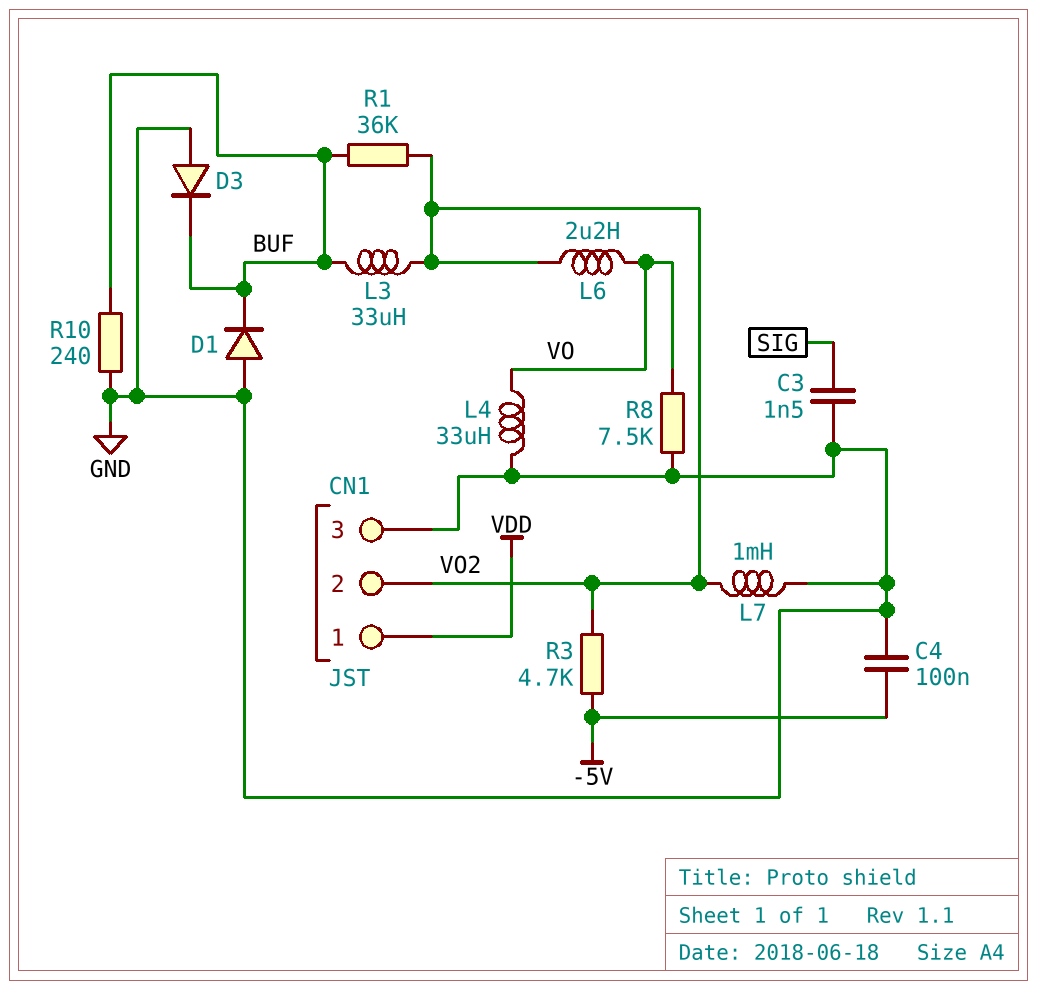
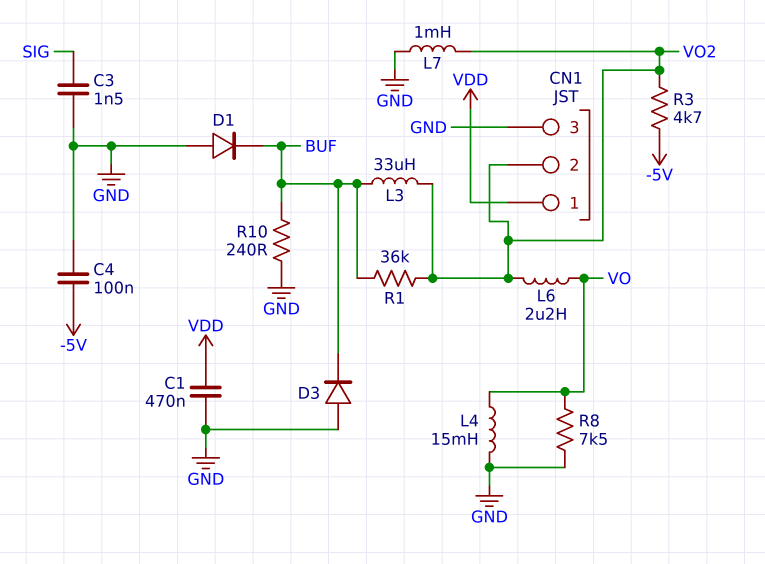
C1: none -> 470nF (GND, VDD)
L4: 33uH (GND, VO) -> 15mH (GND, VO)

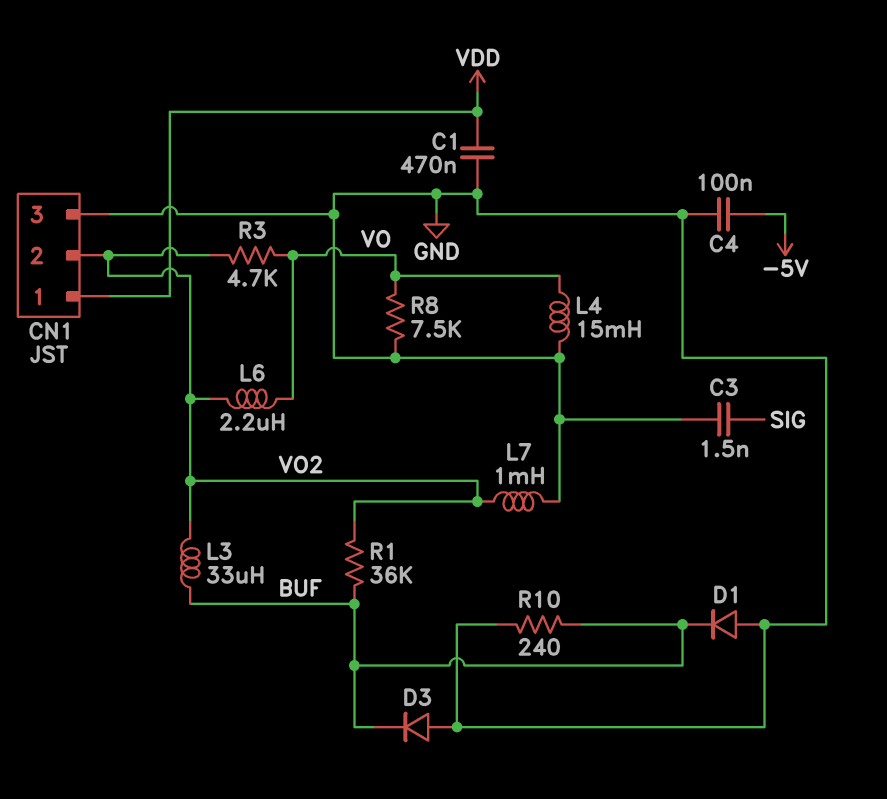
R3: 4.7k (-5V, VO2) -> 4.7k (VO, VO2)

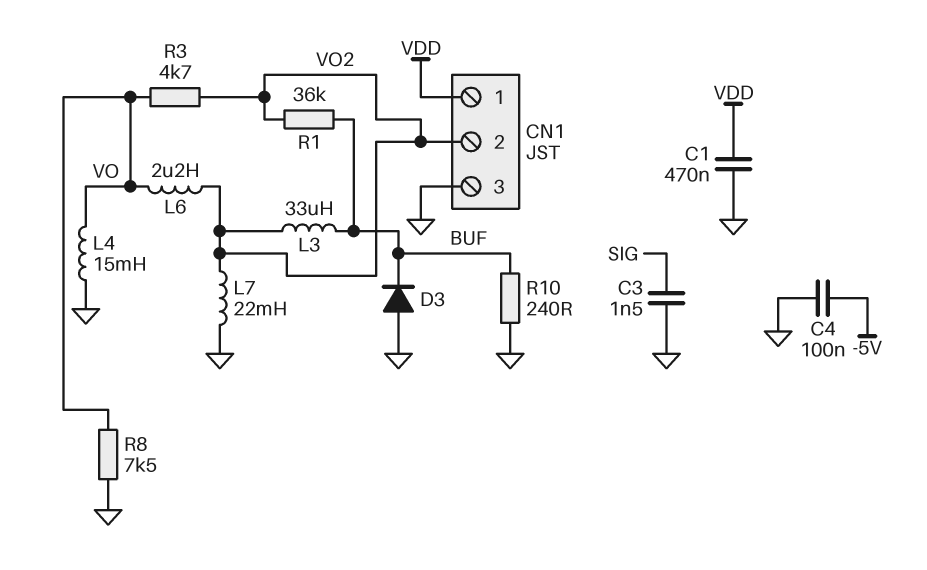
D1: diode (A GND, K BUF) -> none
L7: 1mH (GND, VO2) -> 22mH (GND, VO2)

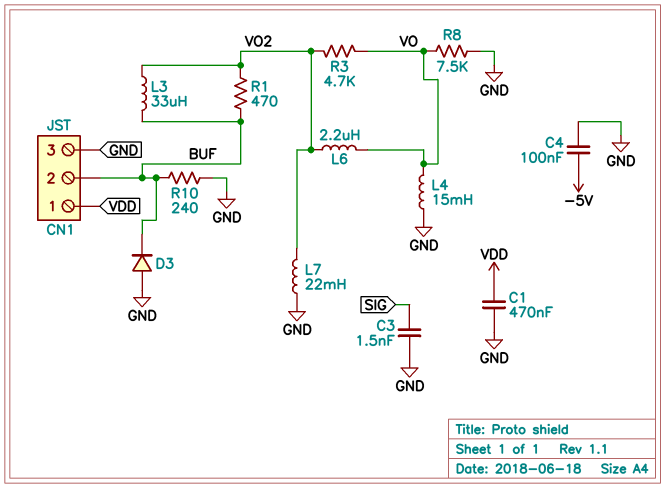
CN1 pin 2: VO2 -> BUF
R1: 36k (BUF, VO2) -> 470 (BUF, VO2)

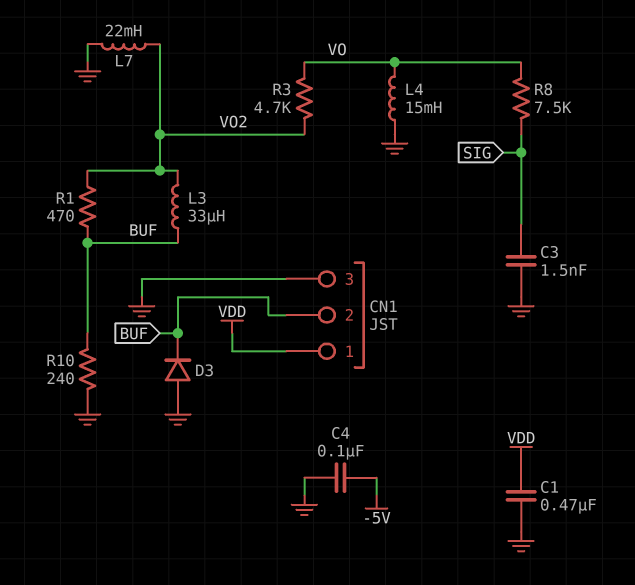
L6: 2.2uH (VO, VO2) -> none
R8: 7.5k (GND, VO) -> 7.5k (SIG, VO)

